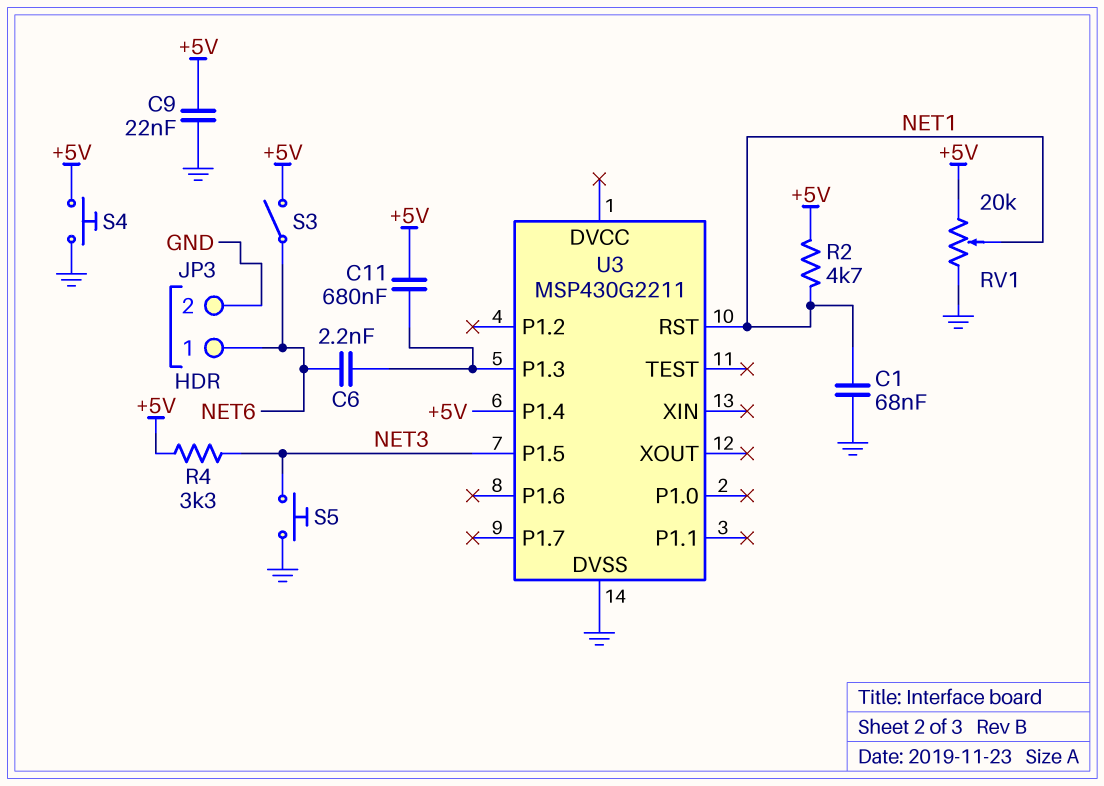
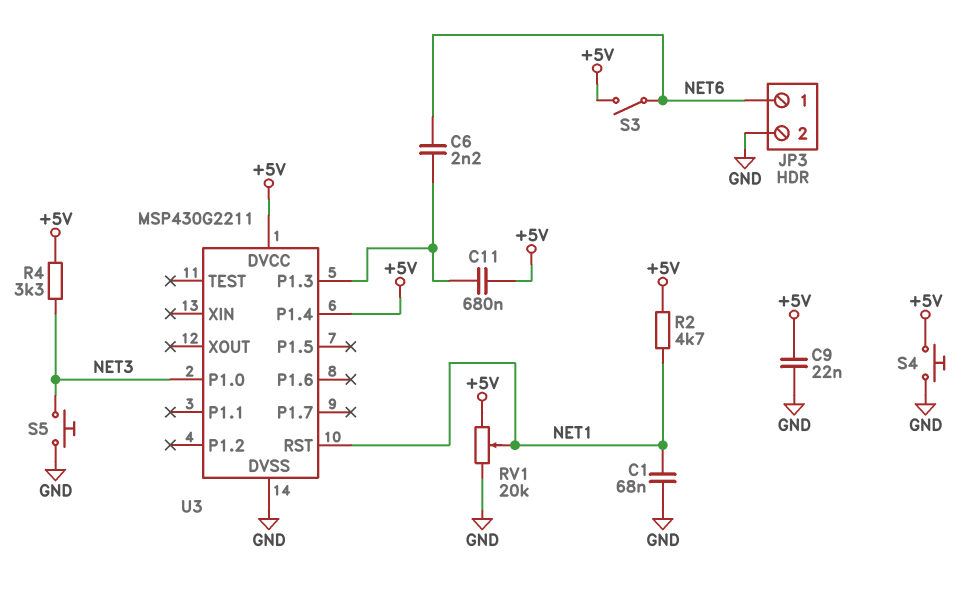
U3 pin DVCC: none -> +5V
U3 pin P1.0: none -> NET3
U3 pin P1.5: NET3 -> none

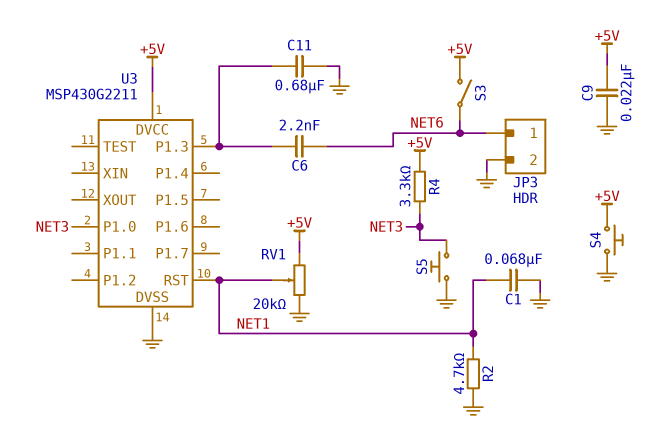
C11: 680nF (+5V, U3/P1.3) -> 680nF (GND, U3/P1.3)
R2: 4.7k (+5V, NET1) -> 4.7k (GND, NET1)
U3 pin P1.4: +5V -> none

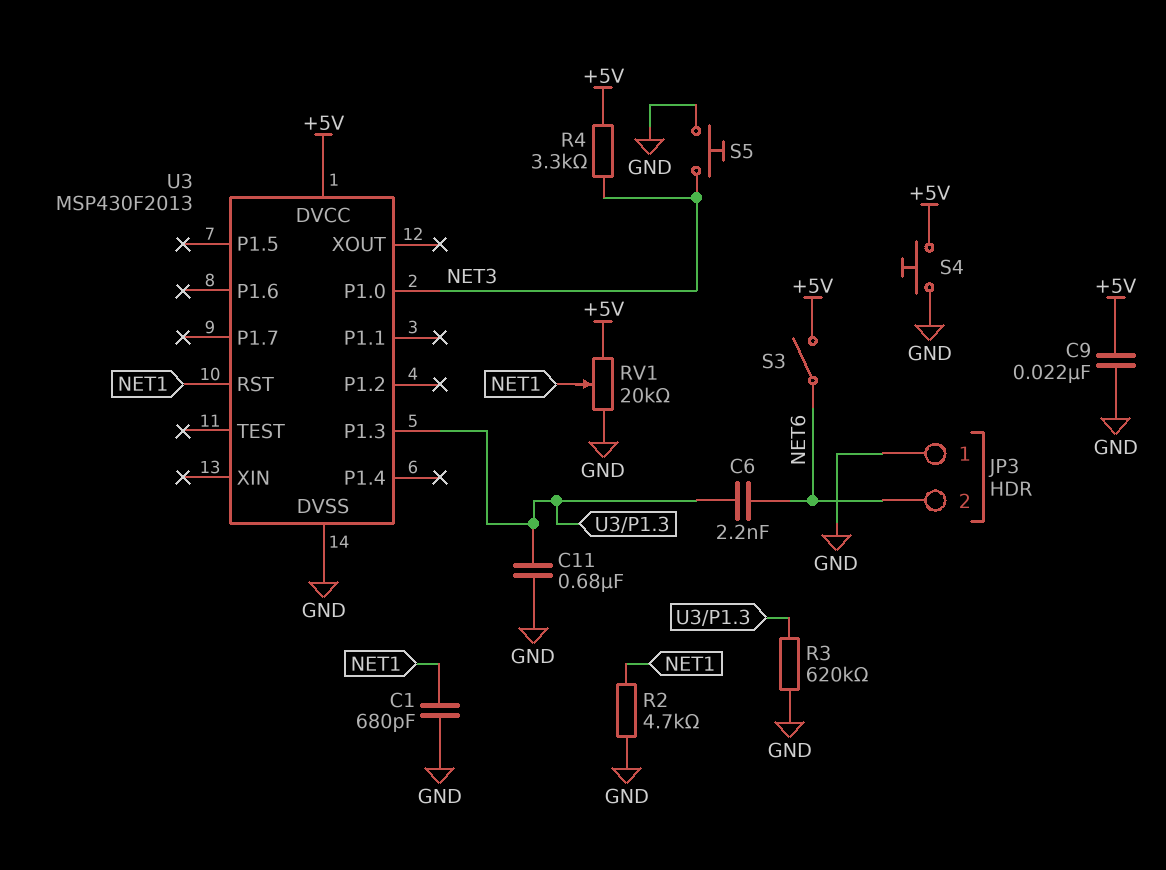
C1: 68nF (GND, NET1) -> 680pF (GND, NET1)
JP3 pin 1: NET6 -> GND
JP3 pin 2: GND -> NET6
R3: none -> 620k (GND, U3/P1.3)
U3: MSP430G2211 -> MSP430F2013

